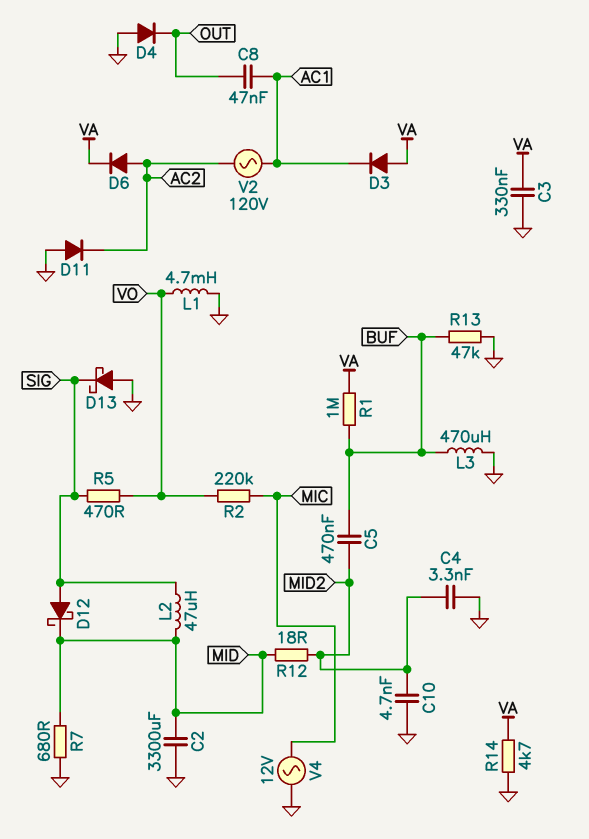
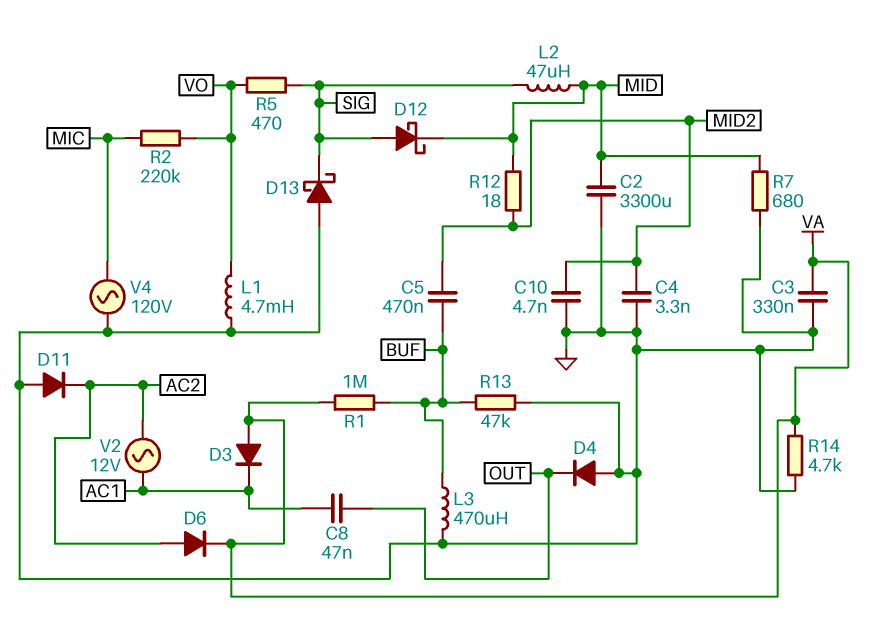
V2: AC 120V (AC1, AC2) -> AC 12V (AC1, AC2)
V4: AC 12V (GND, MIC) -> AC 120V (GND, MIC)

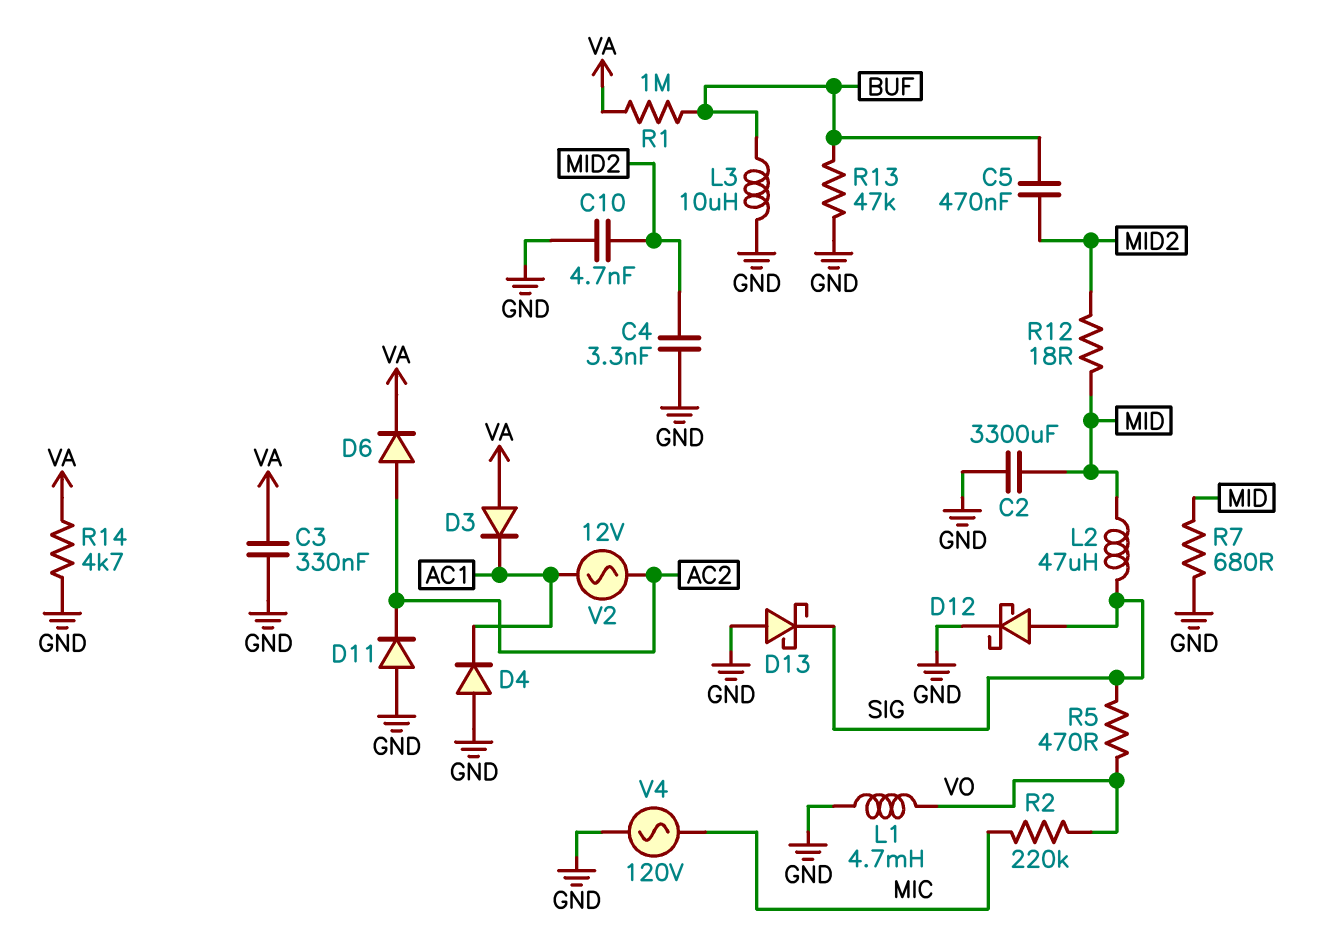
C8: 47nF (AC1, OUT) -> none
D4: diode (A GND, K OUT) -> diode (A GND, K AC1)
D12: schottky (A SIG, K MID) -> schottky (A SIG, K GND)
L3: 470uH (BUF, GND) -> 10uH (BUF, GND)

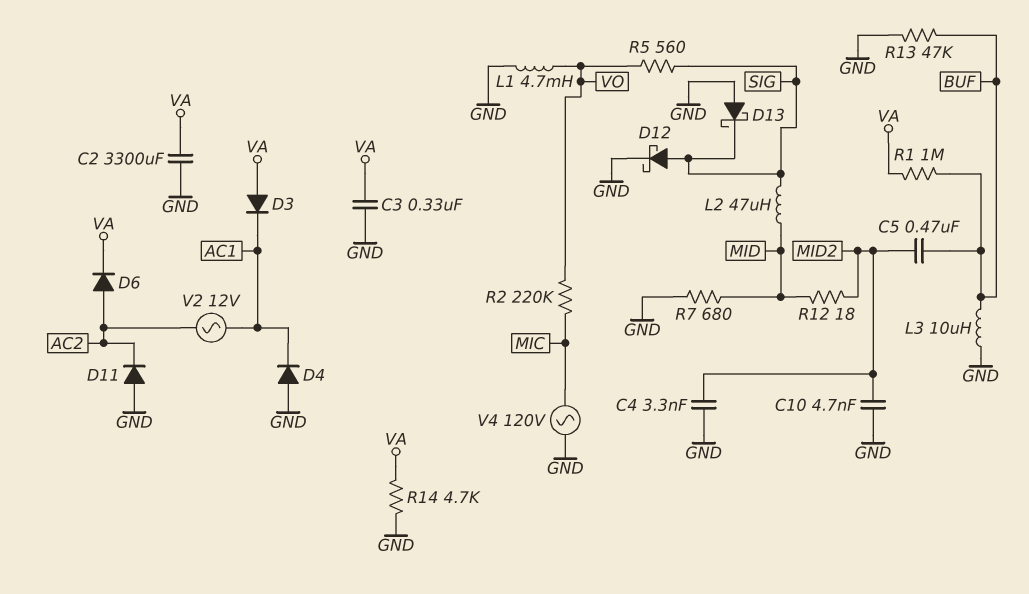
C2: 3300uF (GND, MID) -> 3300uF (GND, VA)
R5: 470 (SIG, VO) -> 560 (SIG, VO)

